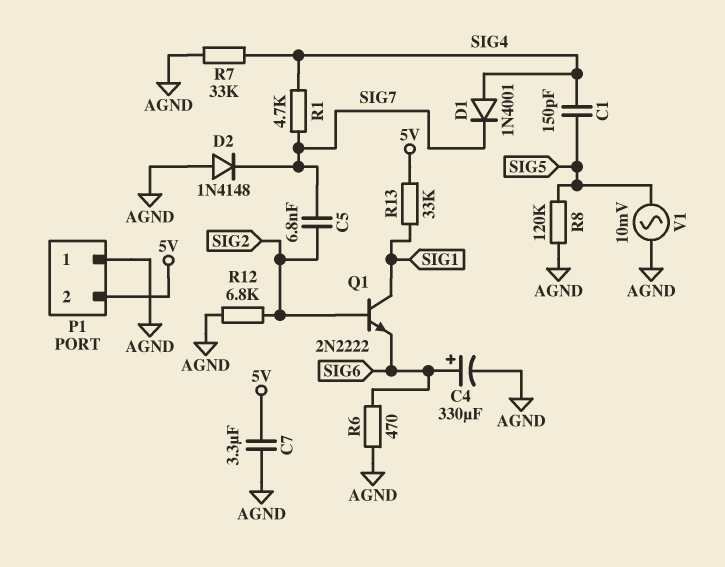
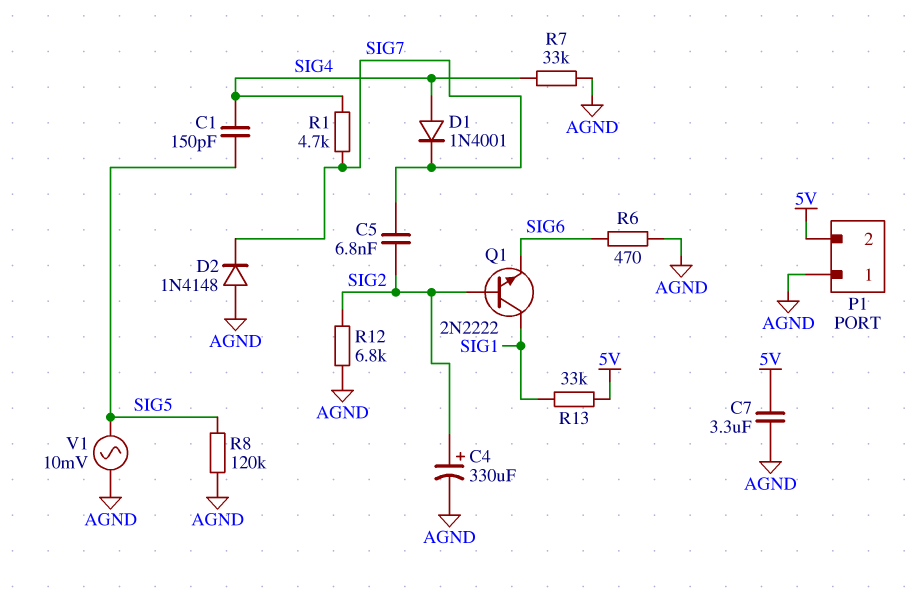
C4: 330uF (plus SIG6, minus AGND) -> 330uF (plus SIG2, minus AGND)

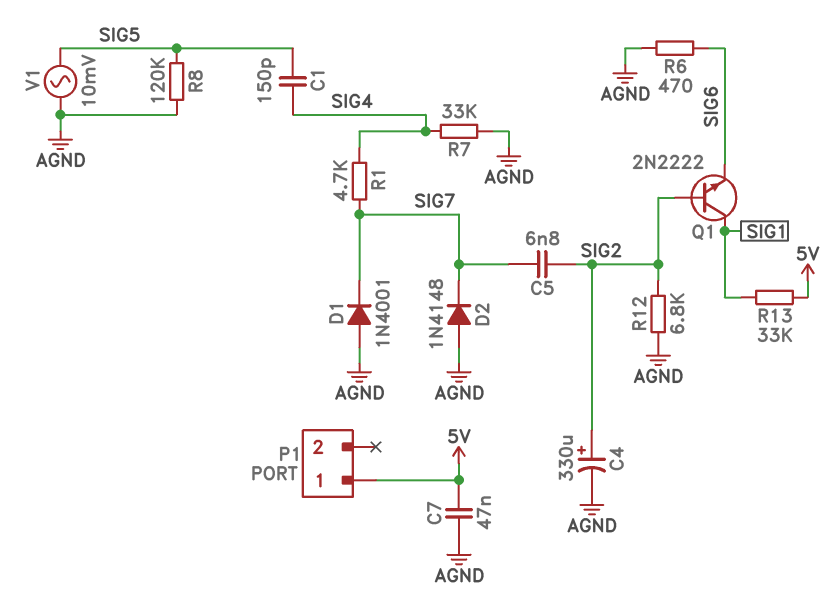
C7: 3.3uF (5V, AGND) -> 47nF (5V, AGND)
D1: diode 1N4001 (A SIG4, K SIG7) -> diode 1N4001 (A AGND, K SIG7)
P1 pin 1: AGND -> 5V
P1 pin 2: 5V -> none

